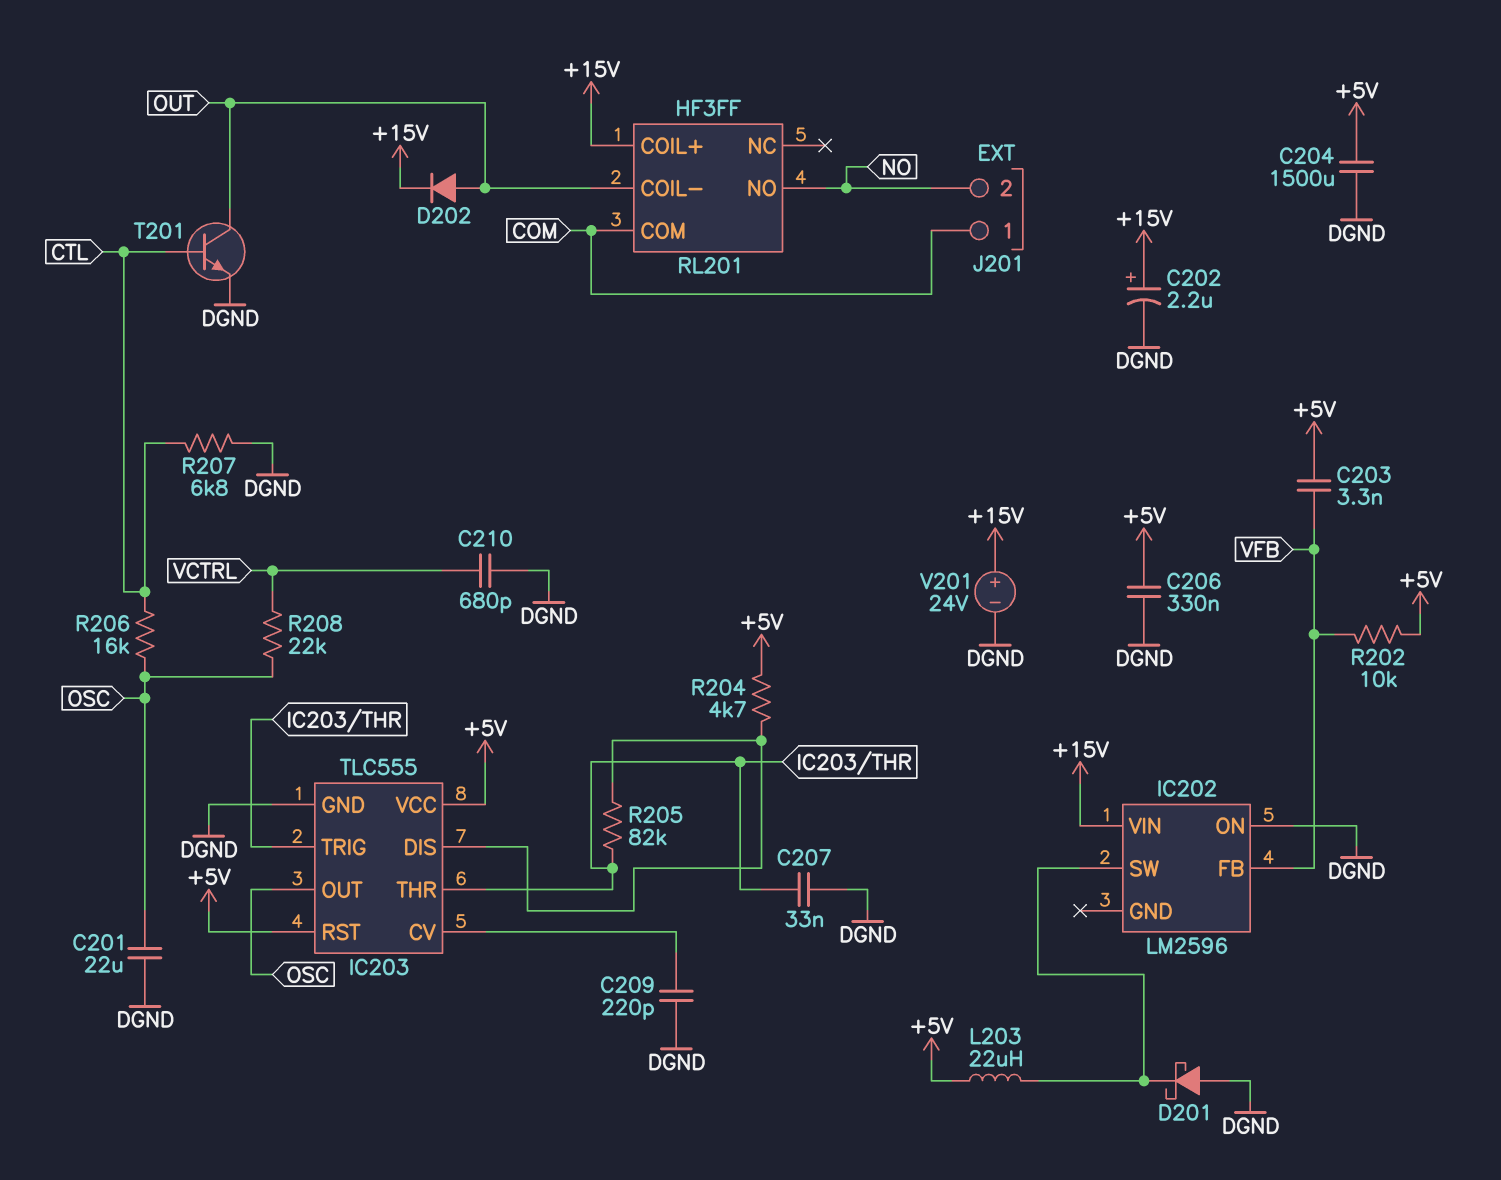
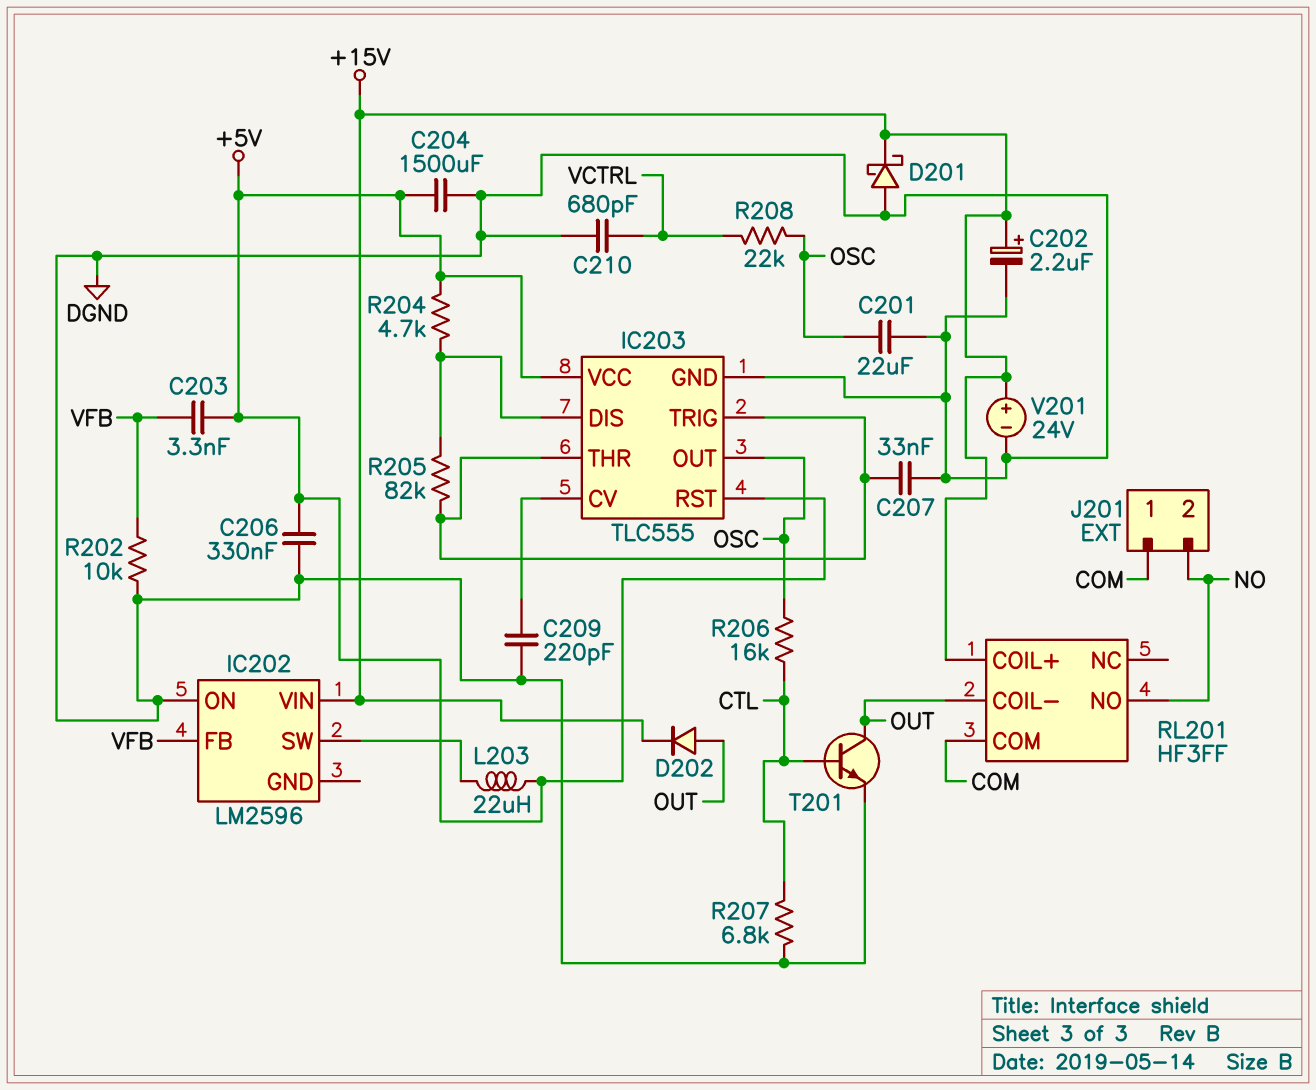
D201: schottky (A DGND, K IC202/SW) -> schottky (A DGND, K +15V)
R202: 10k (+5V, VFB) -> 10k (DGND, VFB)

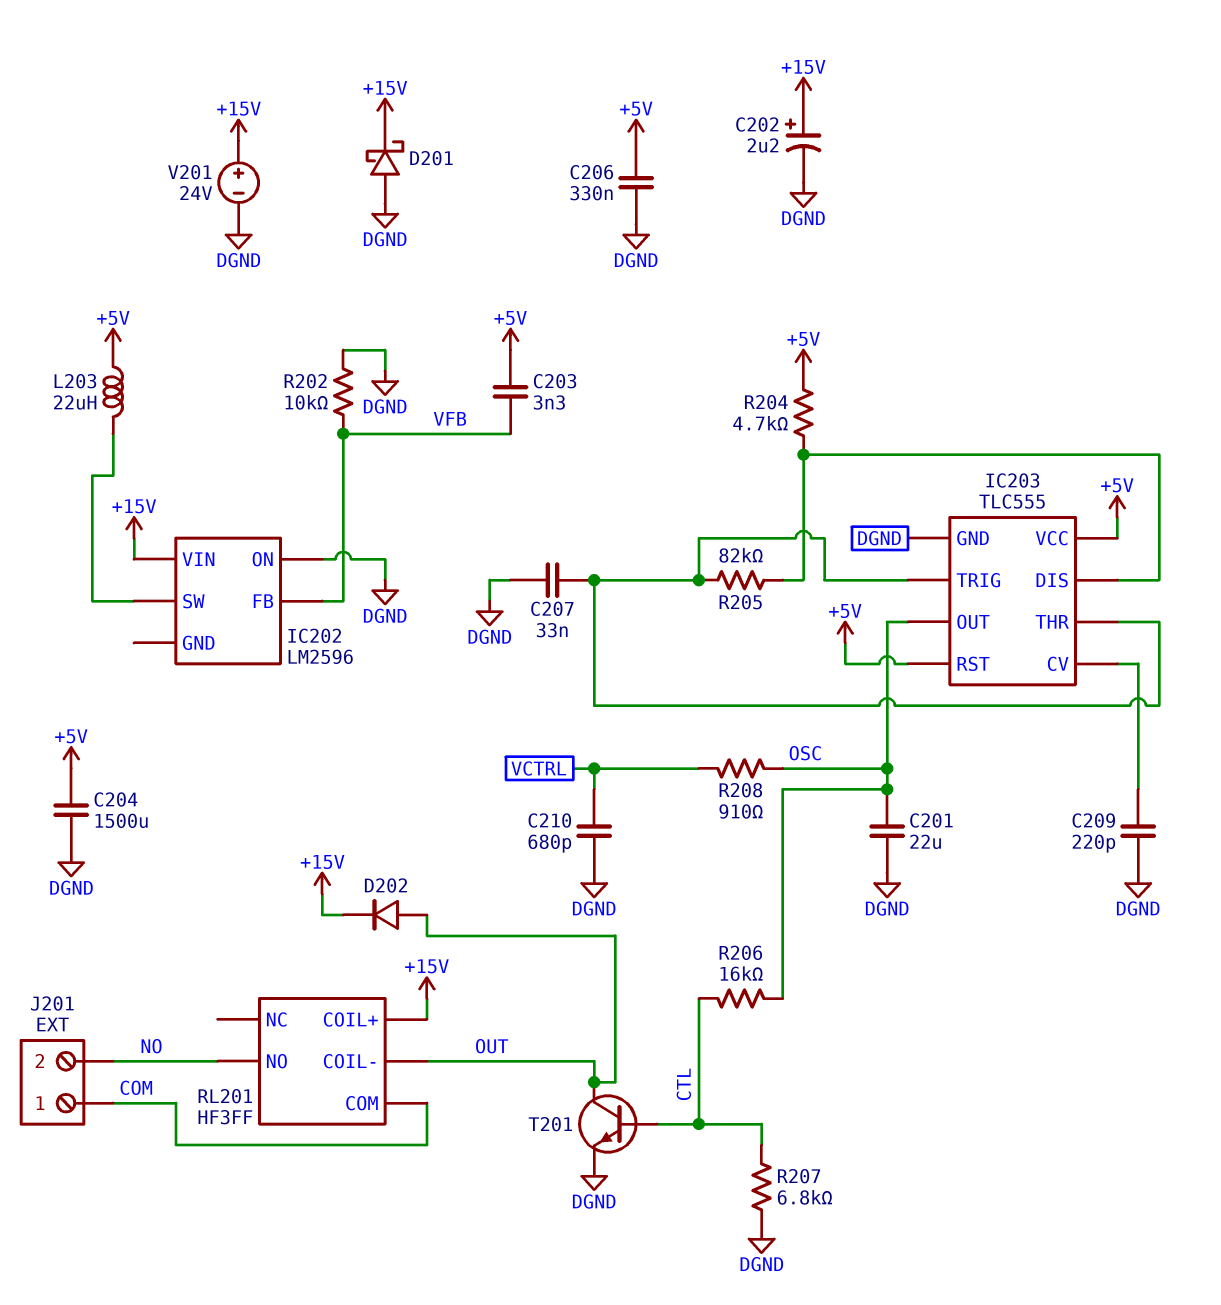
R208: 22k (OSC, VCTRL) -> 910 (OSC, VCTRL)

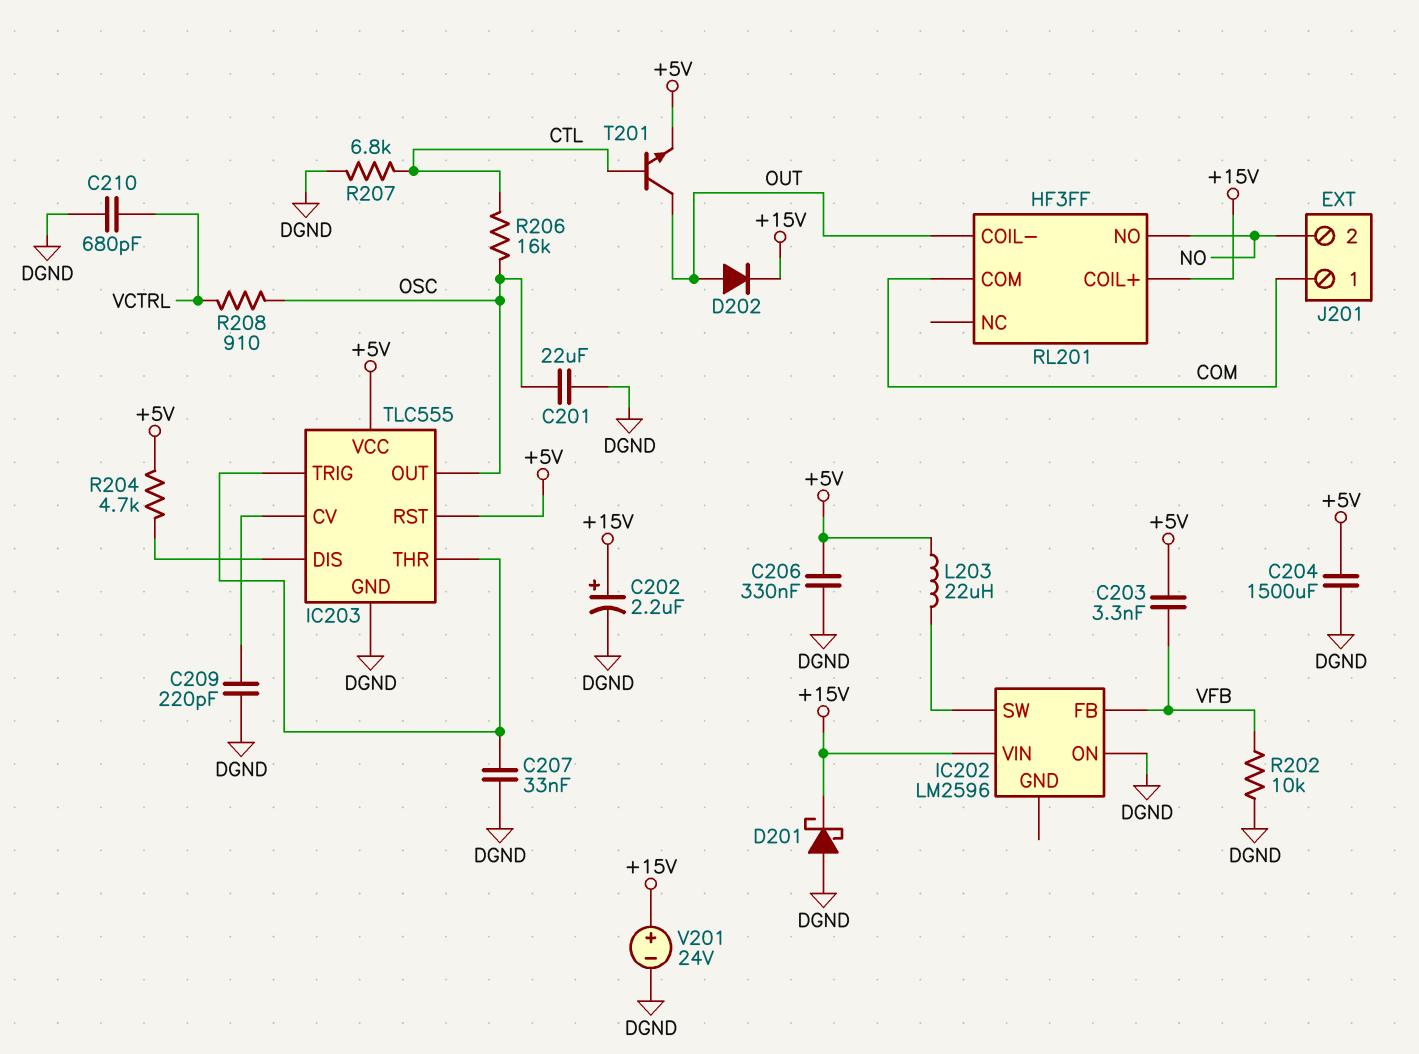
R205: 82k (IC203/DIS, IC203/THR) -> none
T201: NPN (B CTL, C OUT, E DGND) -> NPN (B CTL, C OUT, E +5V)

